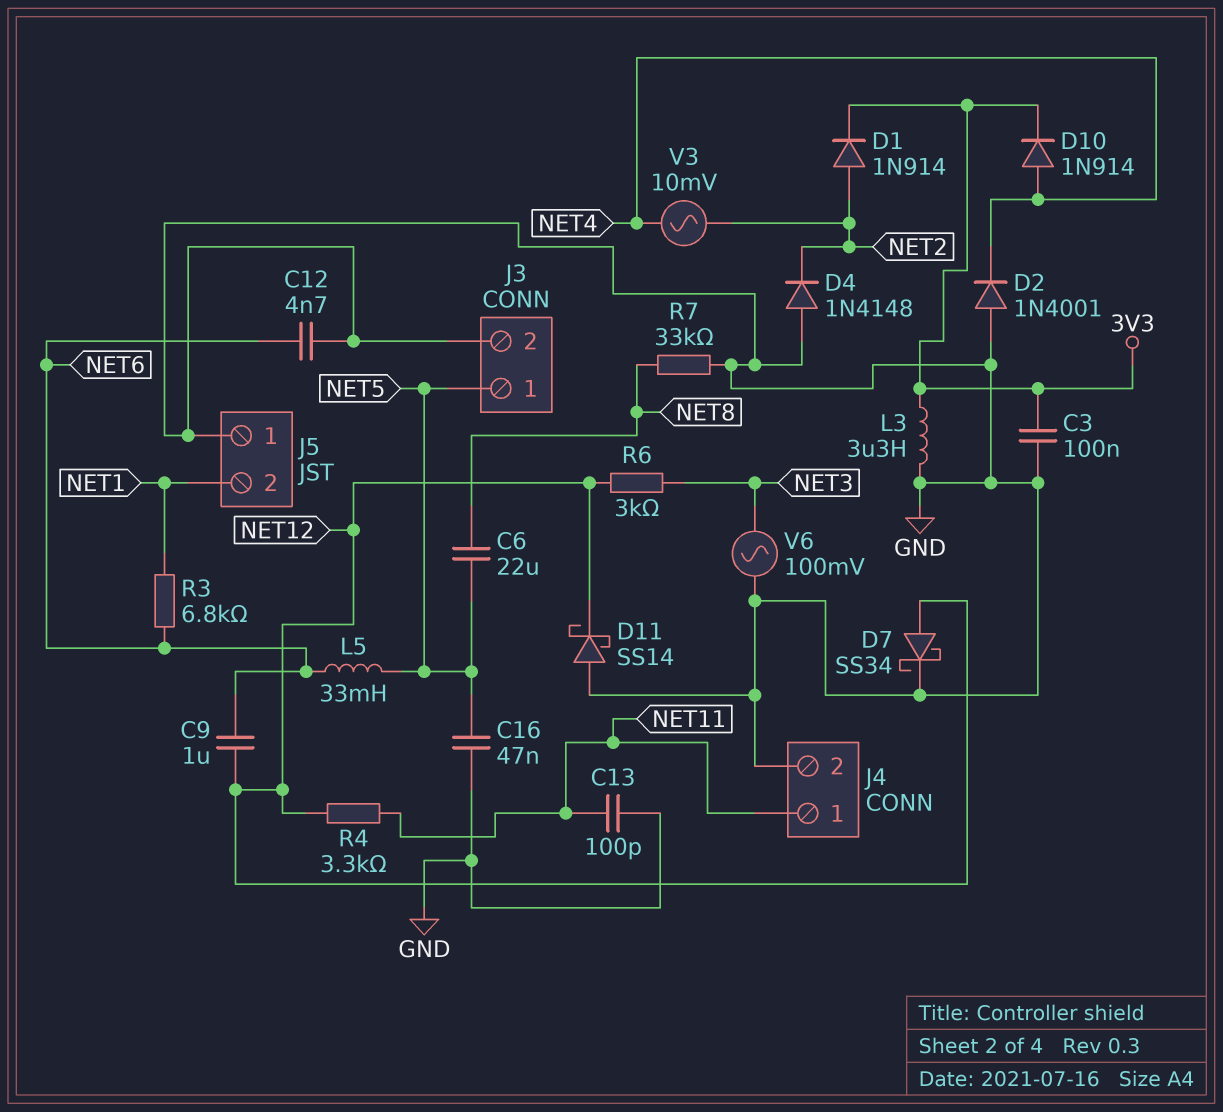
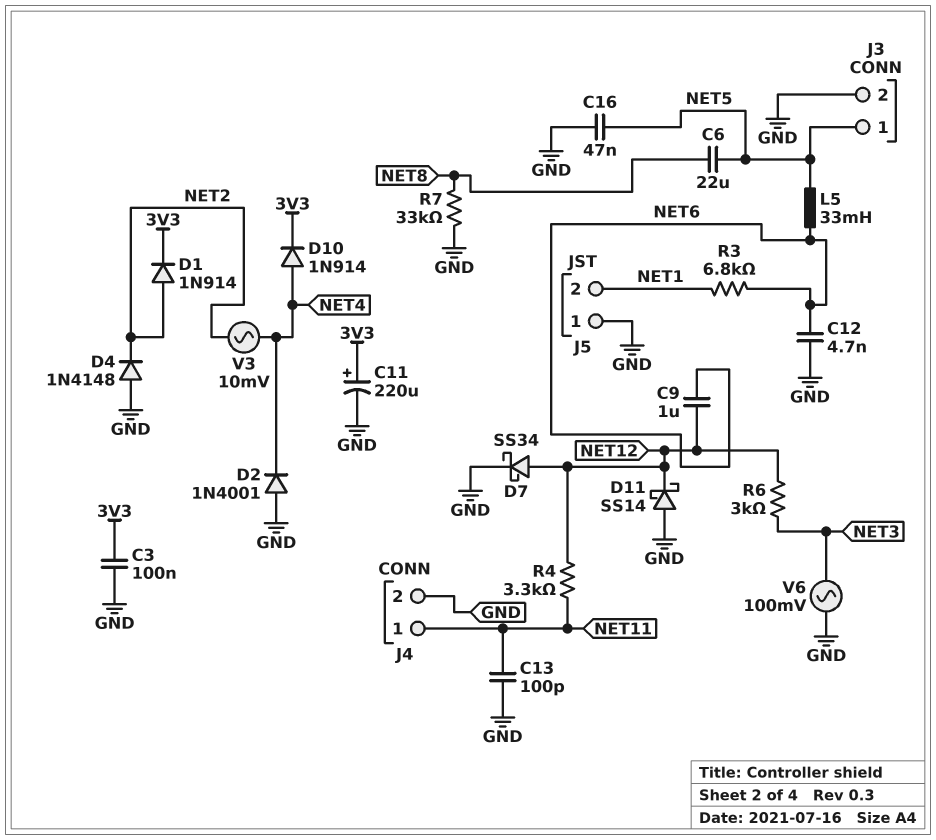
C11: none -> 220uF (plus 3V3, minus GND)
L3: 3.3uH (3V3, GND) -> none

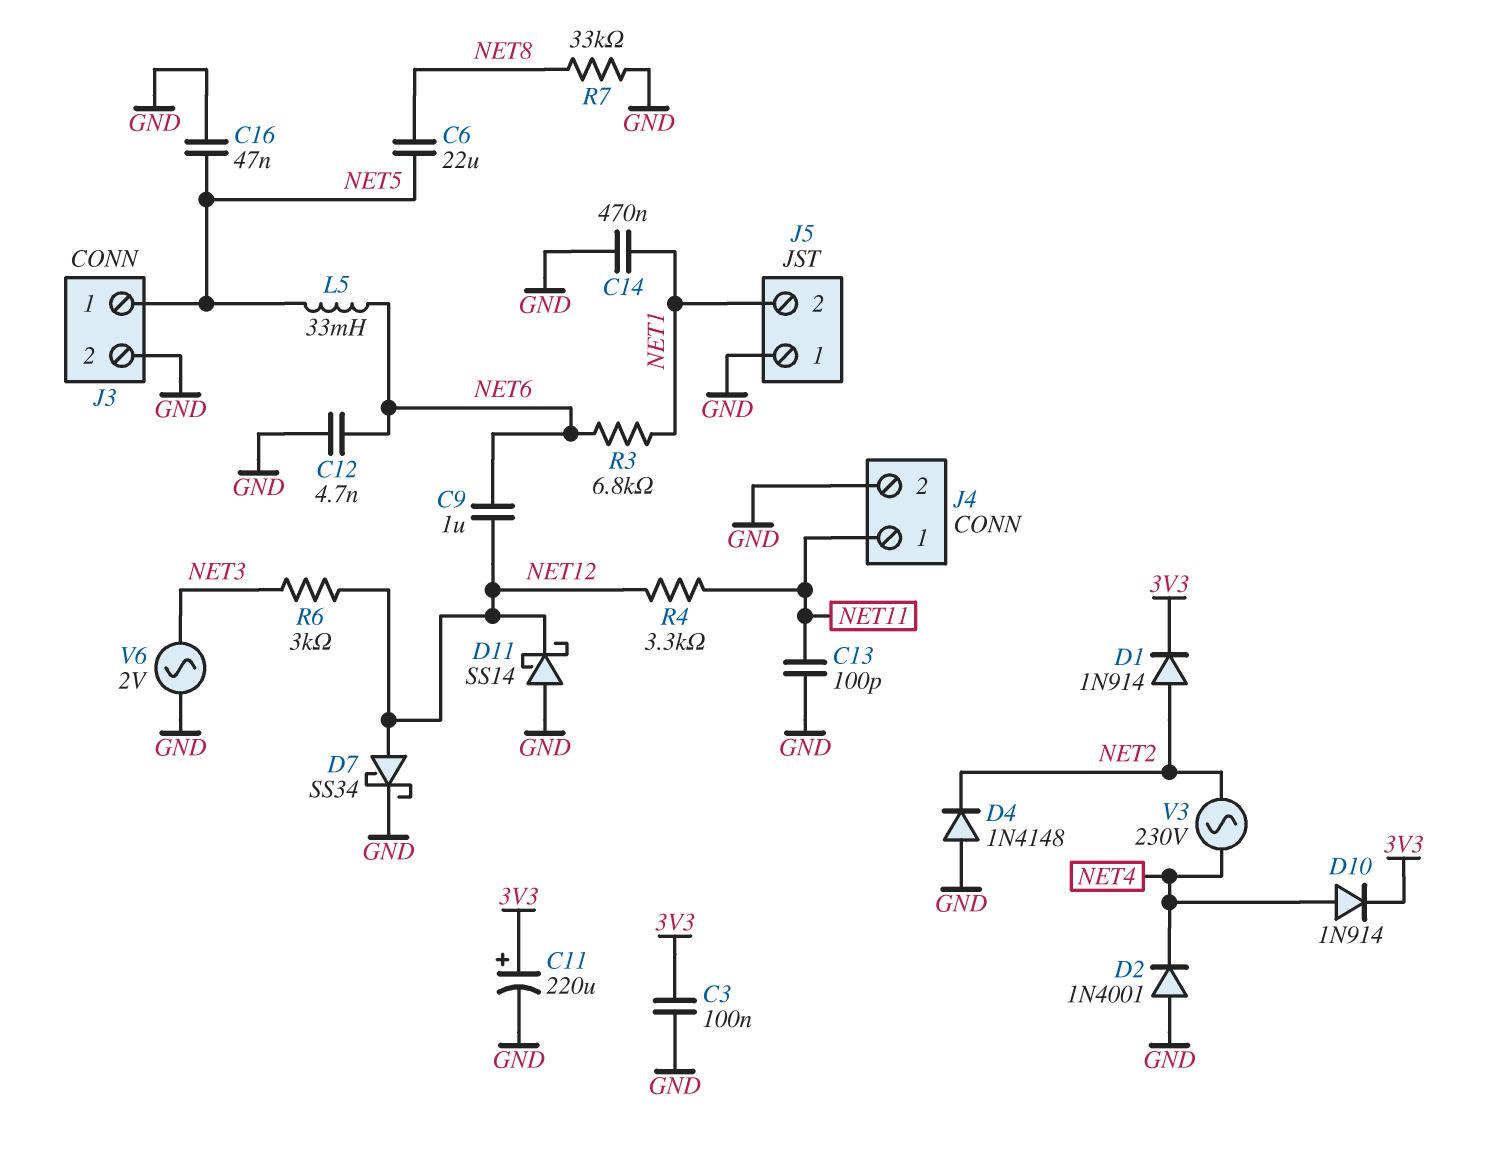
C14: none -> 470nF (GND, NET1)
V3: AC 10mV (NET2, NET4) -> AC 230V (NET2, NET4)
V6: AC 100mV (GND, NET3) -> AC 2V (GND, NET3)

